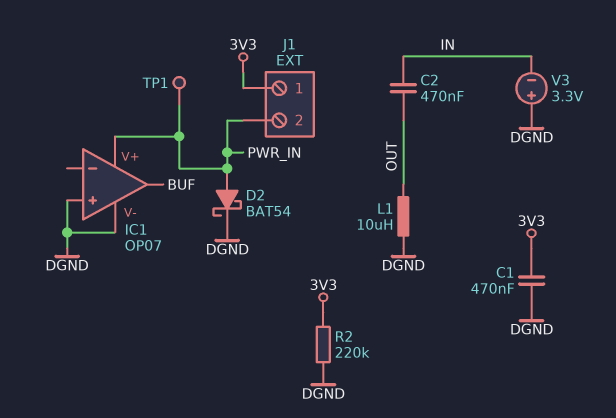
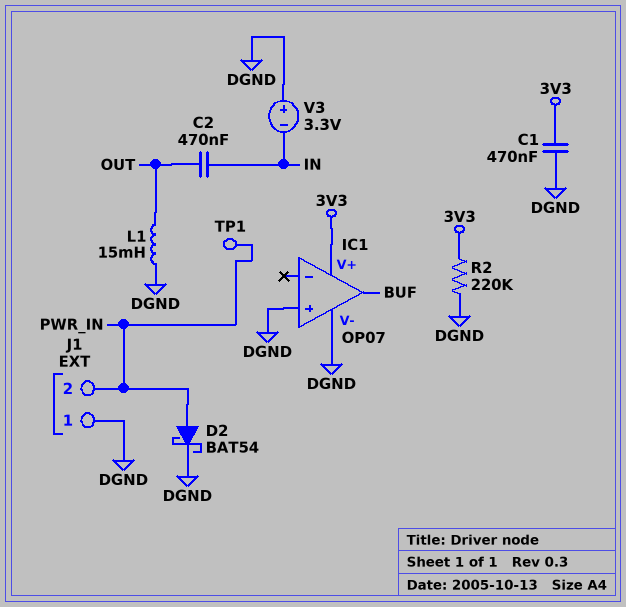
IC1 pin V+: PWR_IN -> 3V3
J1 pin 1: 3V3 -> DGND
L1: 10uH (DGND, OUT) -> 15mH (DGND, OUT)

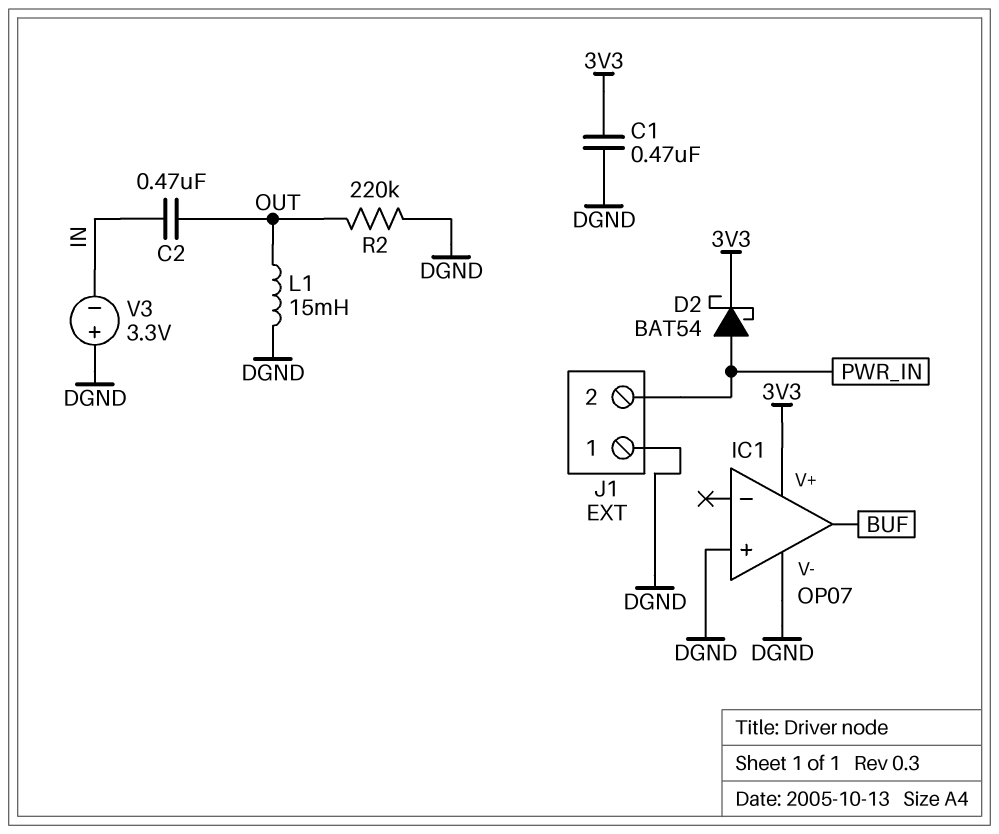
D2: schottky BAT54 (A PWR_IN, K DGND) -> schottky BAT54 (A PWR_IN, K 3V3)
R2: 220k (3V3, DGND) -> 220k (DGND, OUT)
TP1: test point (PWR_IN) -> none

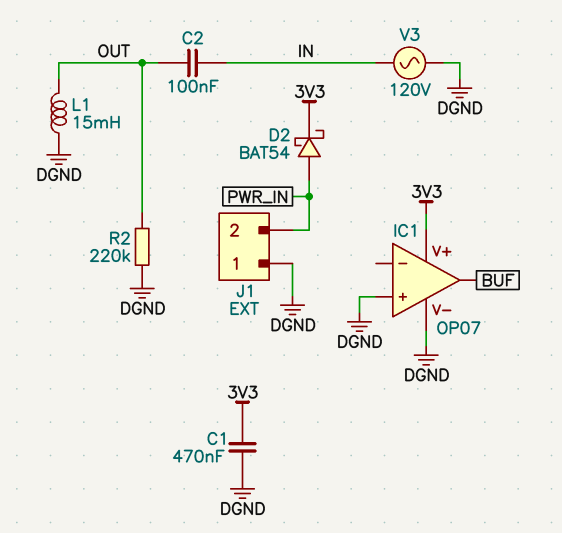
C2: 470nF (IN, OUT) -> 100nF (IN, OUT)
V3: 3.3V (plus DGND, minus IN) -> AC 120V (DGND, IN)

